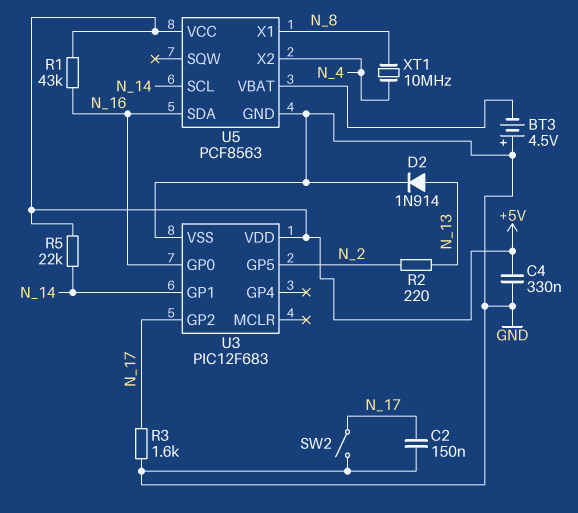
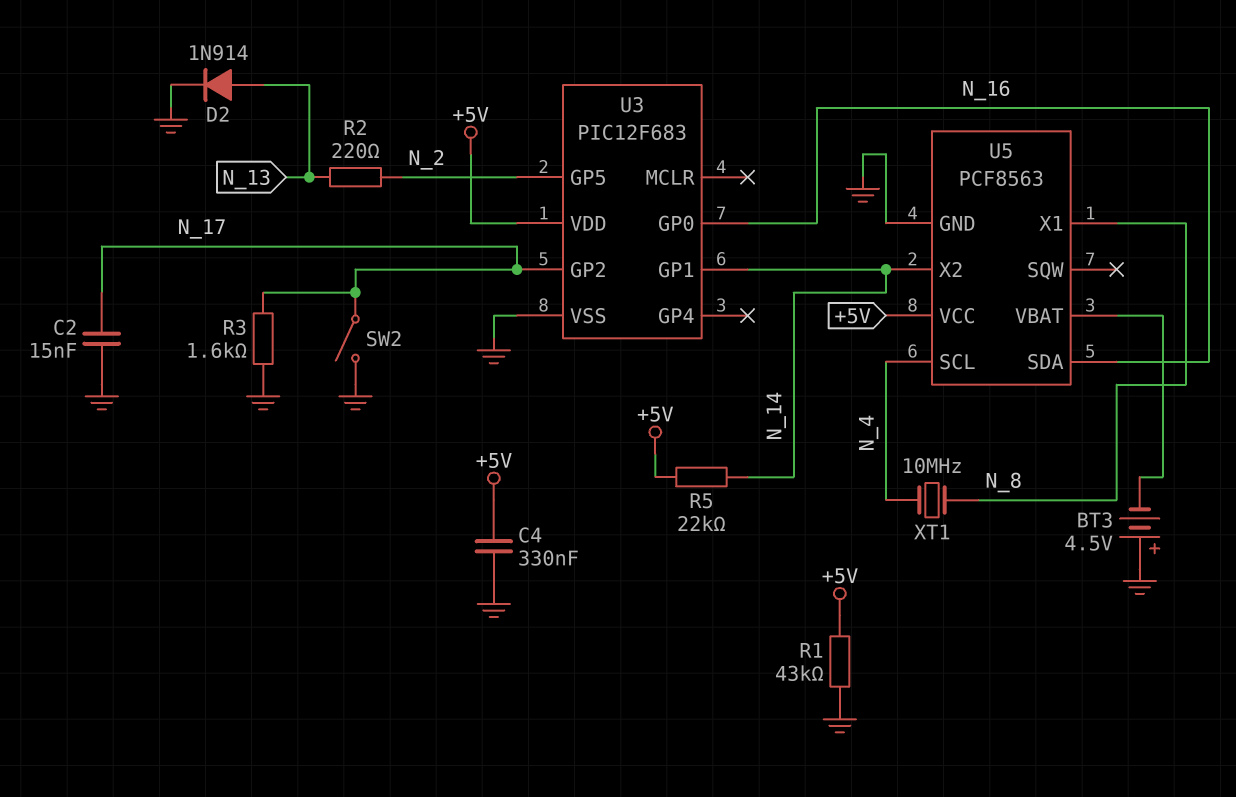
C2: 150nF (GND, N_17) -> 15nF (GND, N_17)
R1: 43k (+5V, N_16) -> 43k (+5V, GND)
U5 pin SCL: N_14 -> N_4
U5 pin X2: N_4 -> N_14

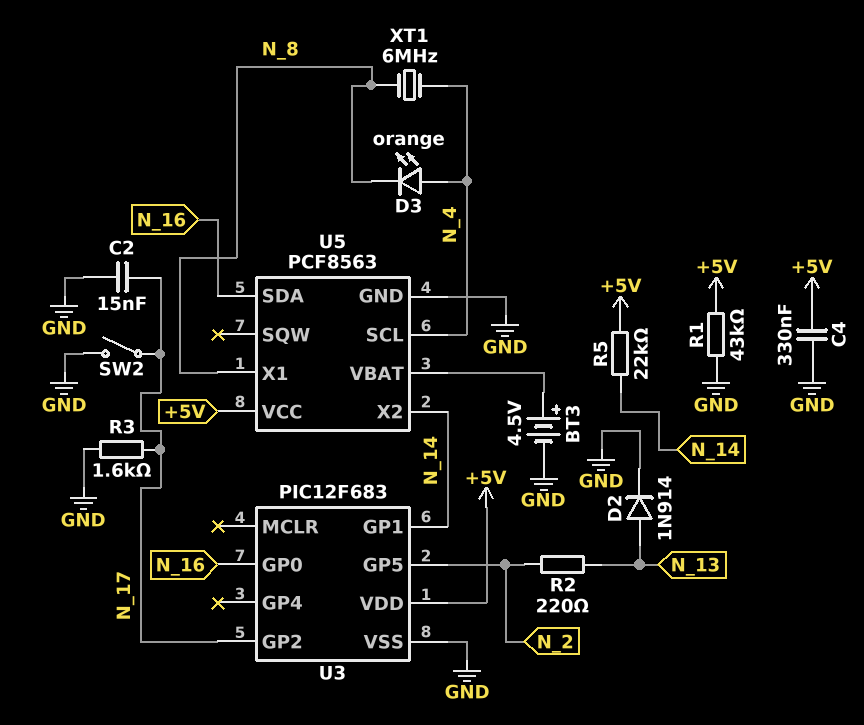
BT3: 4.5V (plus GND, minus U5/VBAT) -> 4.5V (plus U5/VBAT, minus GND)
D3: none -> LED orange (A N_4, K N_8)
XT1: 10MHz (N_4, N_8) -> 6MHz (N_4, N_8)

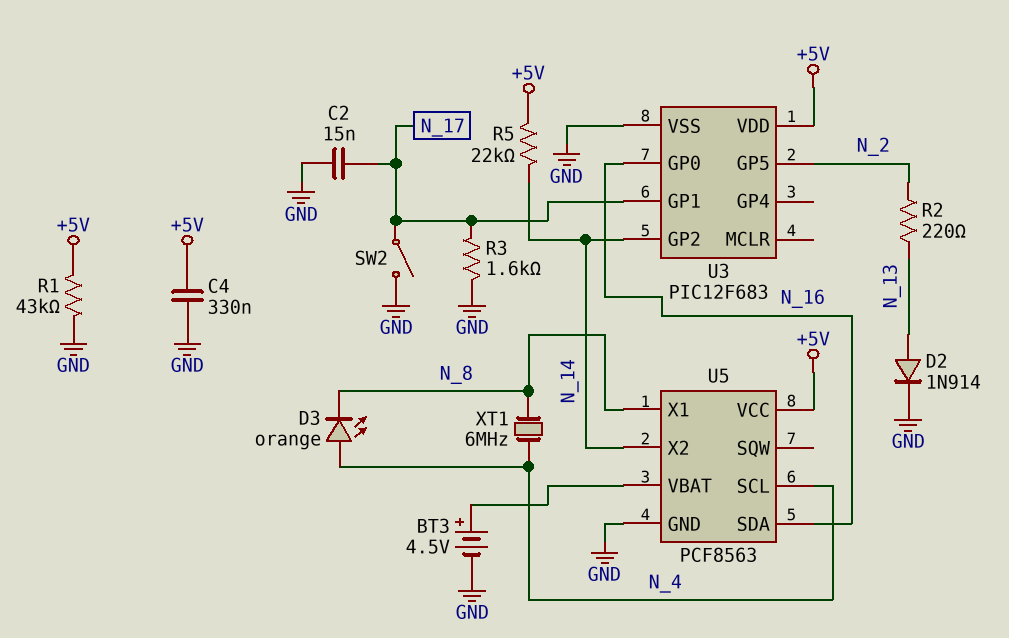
U3 pin GP1: N_14 -> N_17
U3 pin GP2: N_17 -> N_14

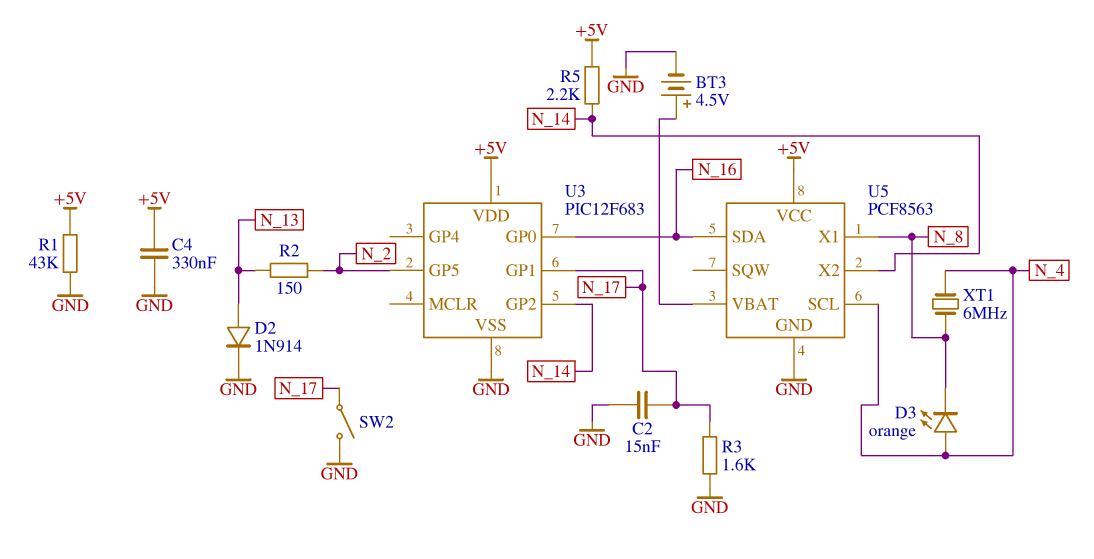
R2: 220 (N_2, N_13) -> 150 (N_2, N_13)
R5: 22k (+5V, N_14) -> 2.2k (+5V, N_14)

